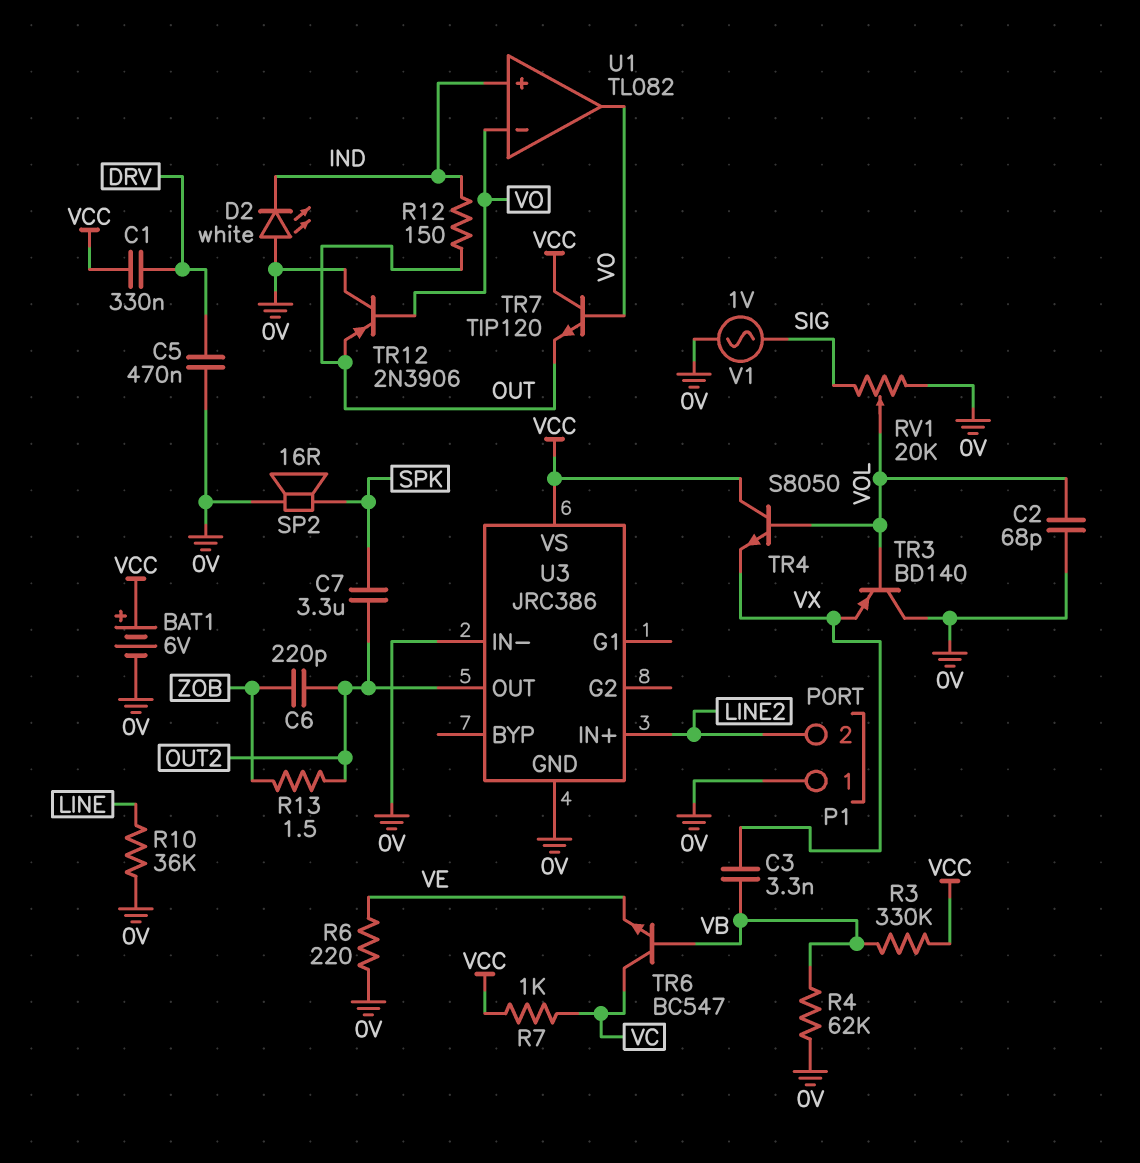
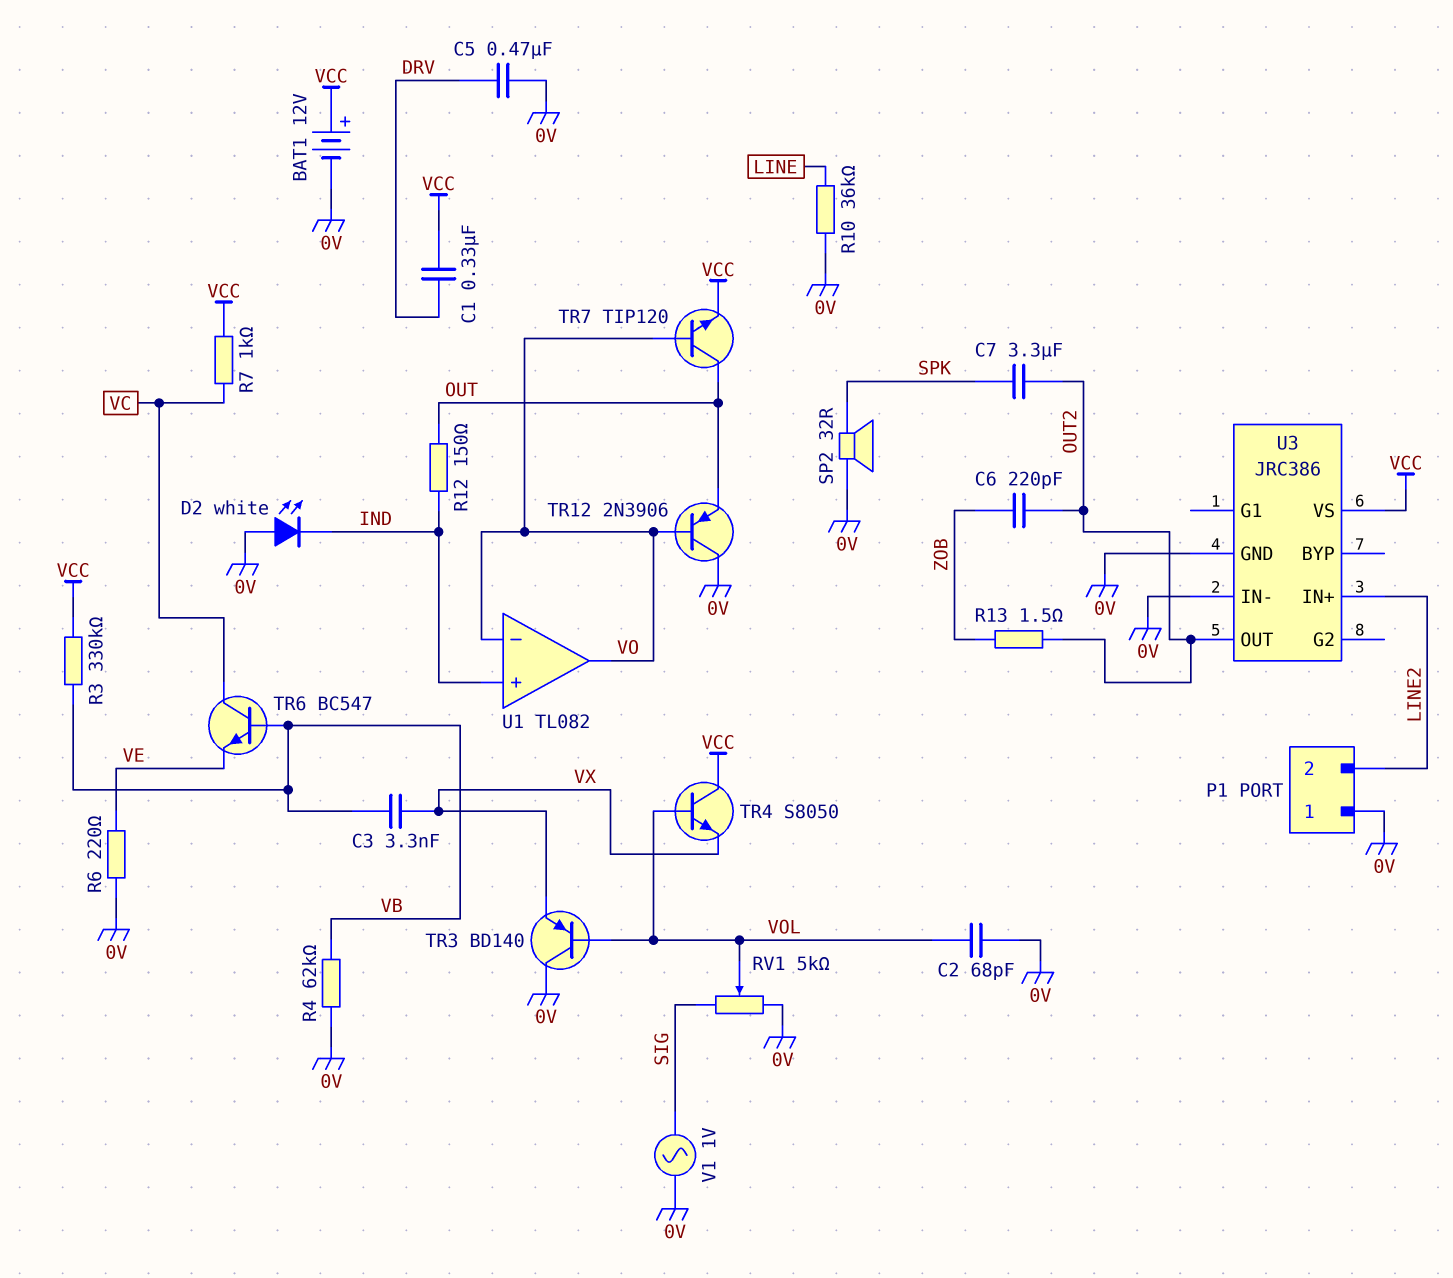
BAT1: 6V (plus VCC, minus 0V) -> 12V (plus VCC, minus 0V)
RV1: 20k (0V, SIG, wiper VOL) -> 5k (0V, SIG, wiper VOL)
SP2: speaker 16R (0V, SPK) -> speaker 32R (0V, SPK)
TR7: NPN TIP120 (B VO, C VCC, E OUT) -> NPN TIP120 (B VO, C OUT, E VCC)

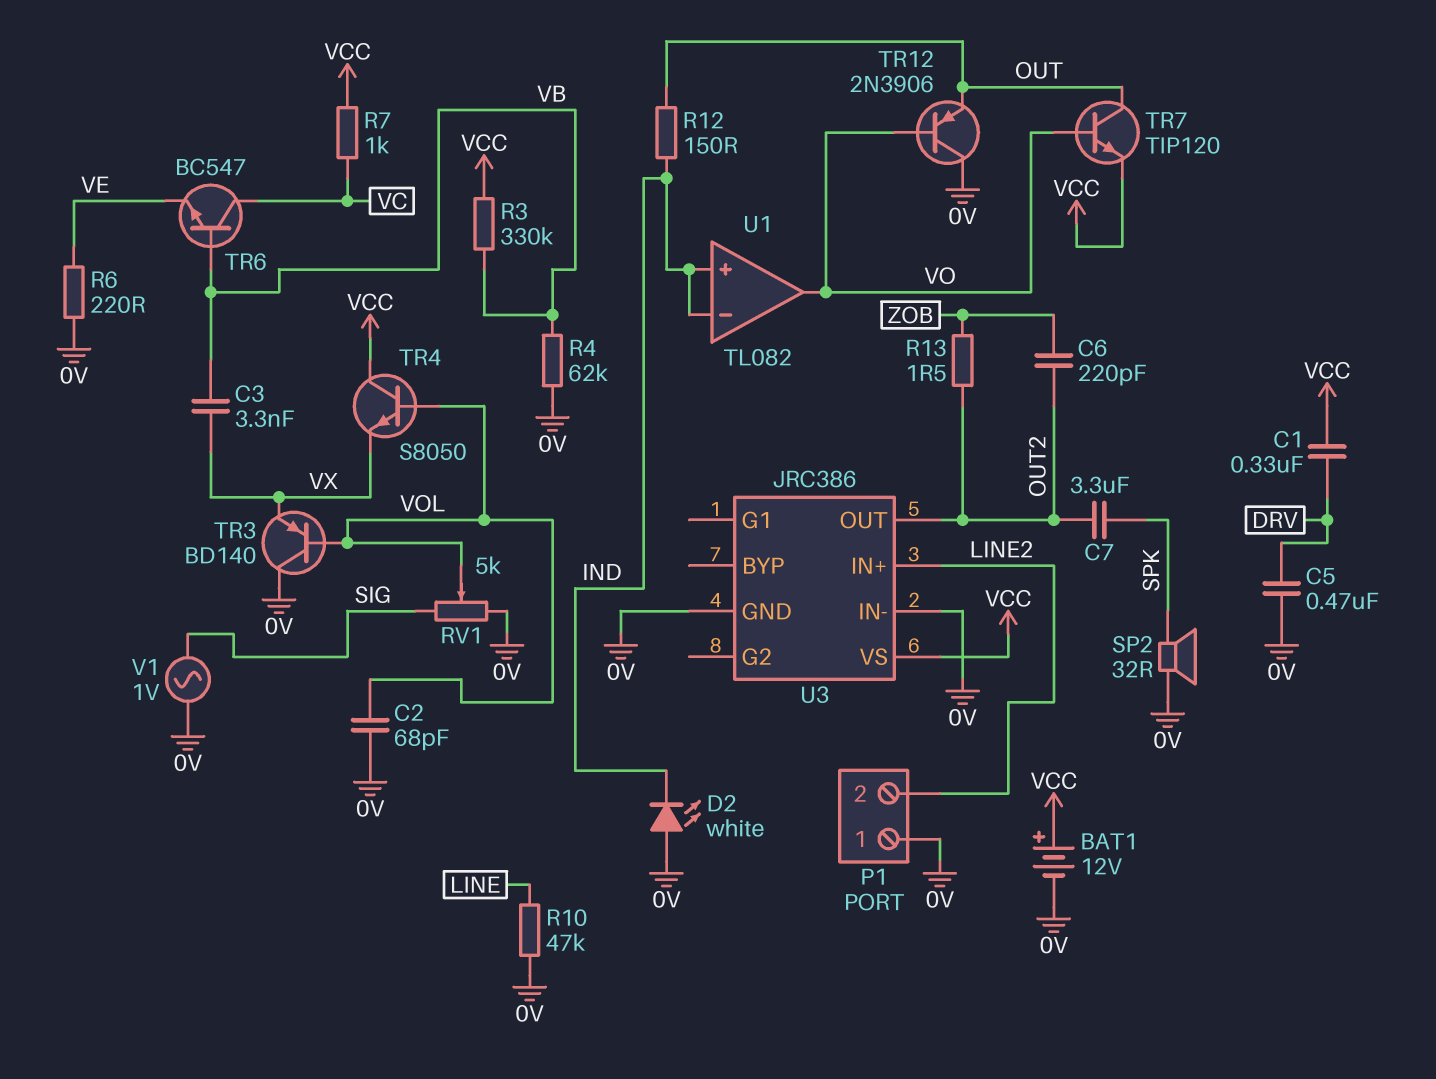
R10: 36k (0V, LINE) -> 47k (0V, LINE)
U1 pin in-: VO -> IND

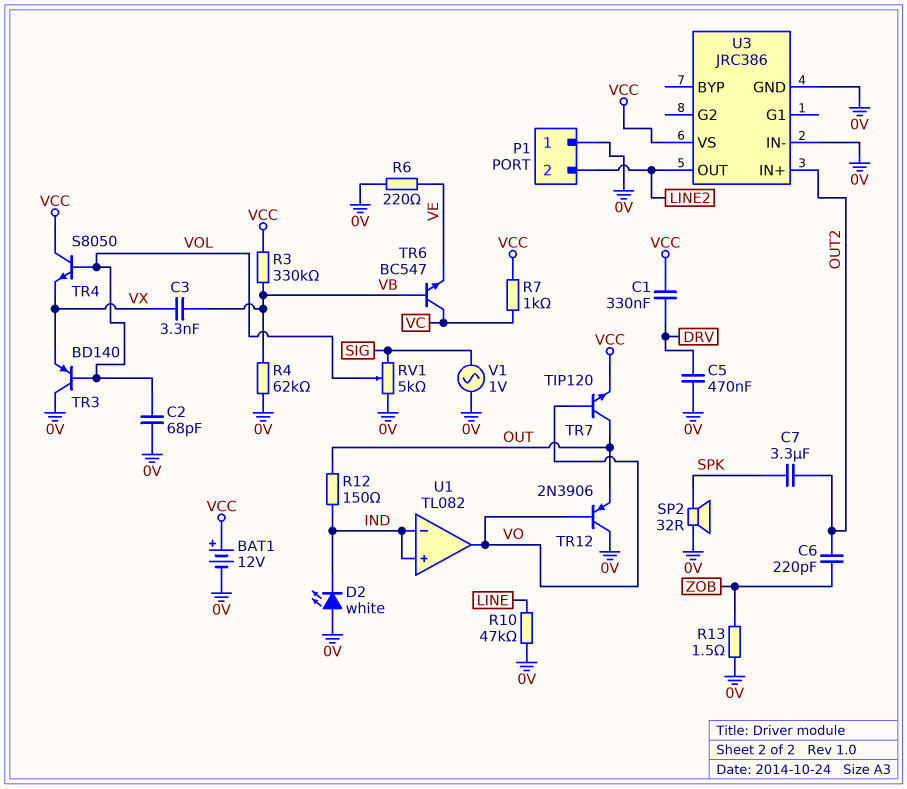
R13: 1.5 (OUT2, ZOB) -> 1.5 (0V, ZOB)
U3 pin IN+: LINE2 -> OUT2
U3 pin OUT: OUT2 -> LINE2

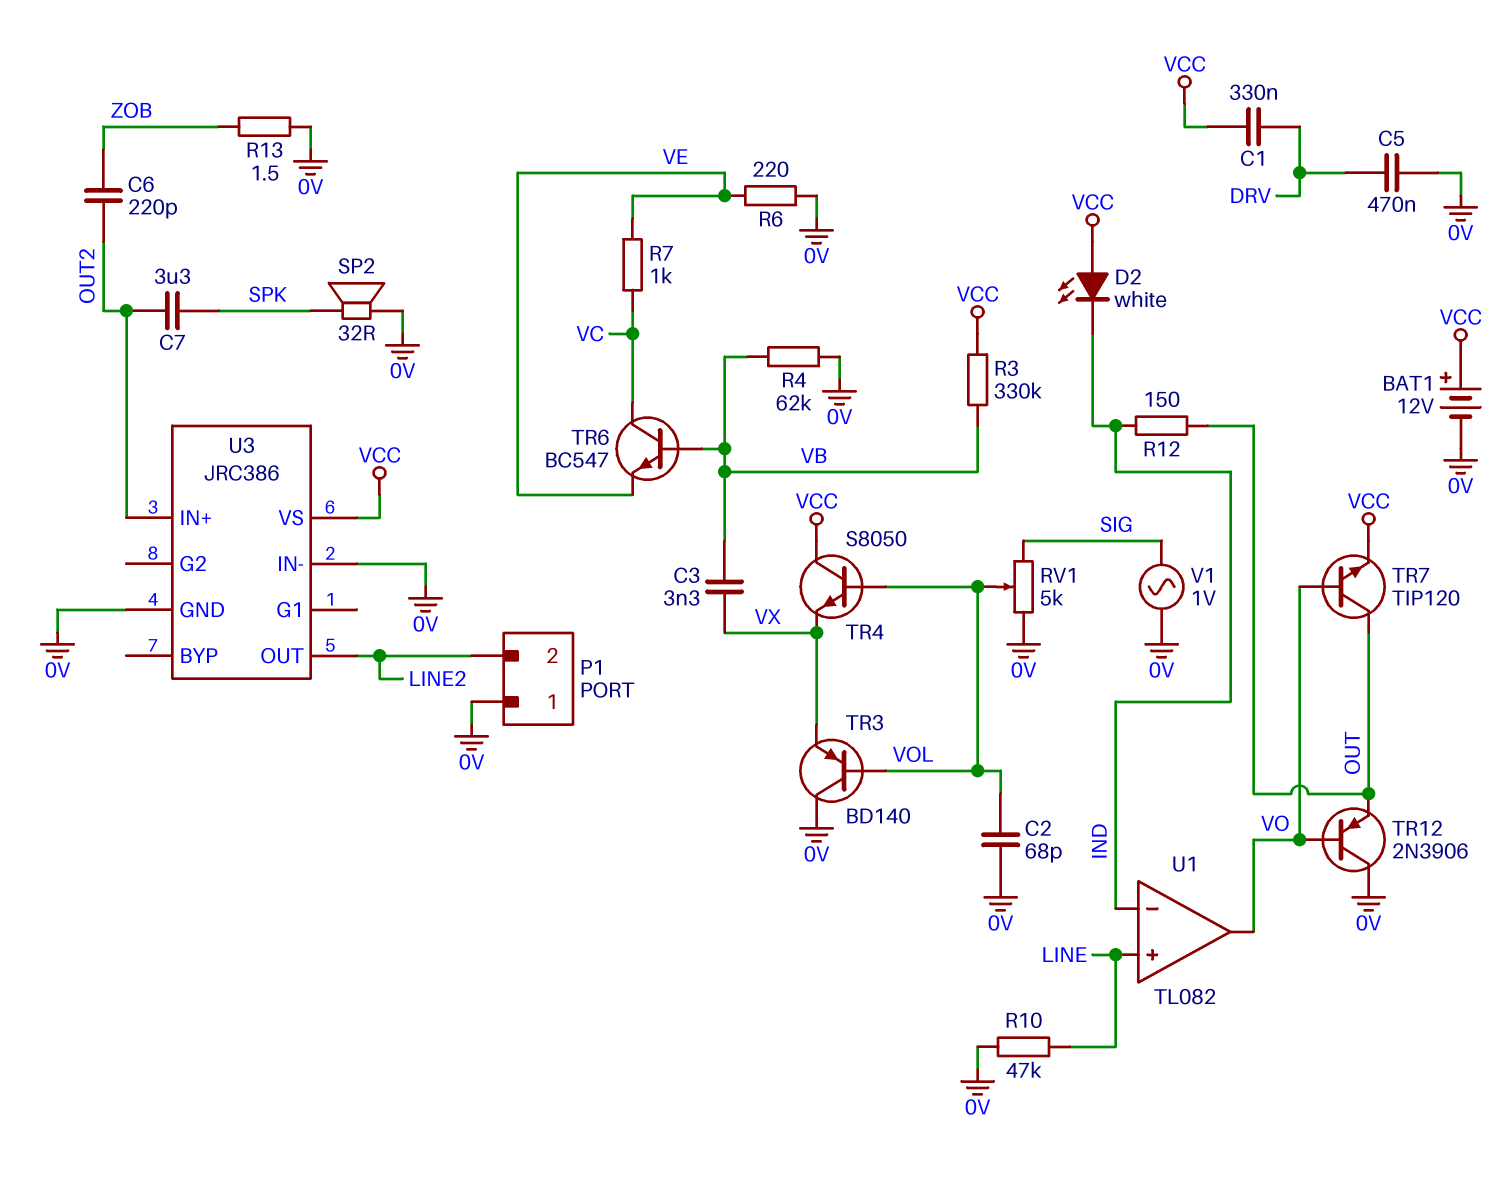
D2: LED white (A 0V, K IND) -> LED white (A VCC, K IND)
R7: 1k (VC, VCC) -> 1k (VC, VE)
U1 pin in+: IND -> LINE

